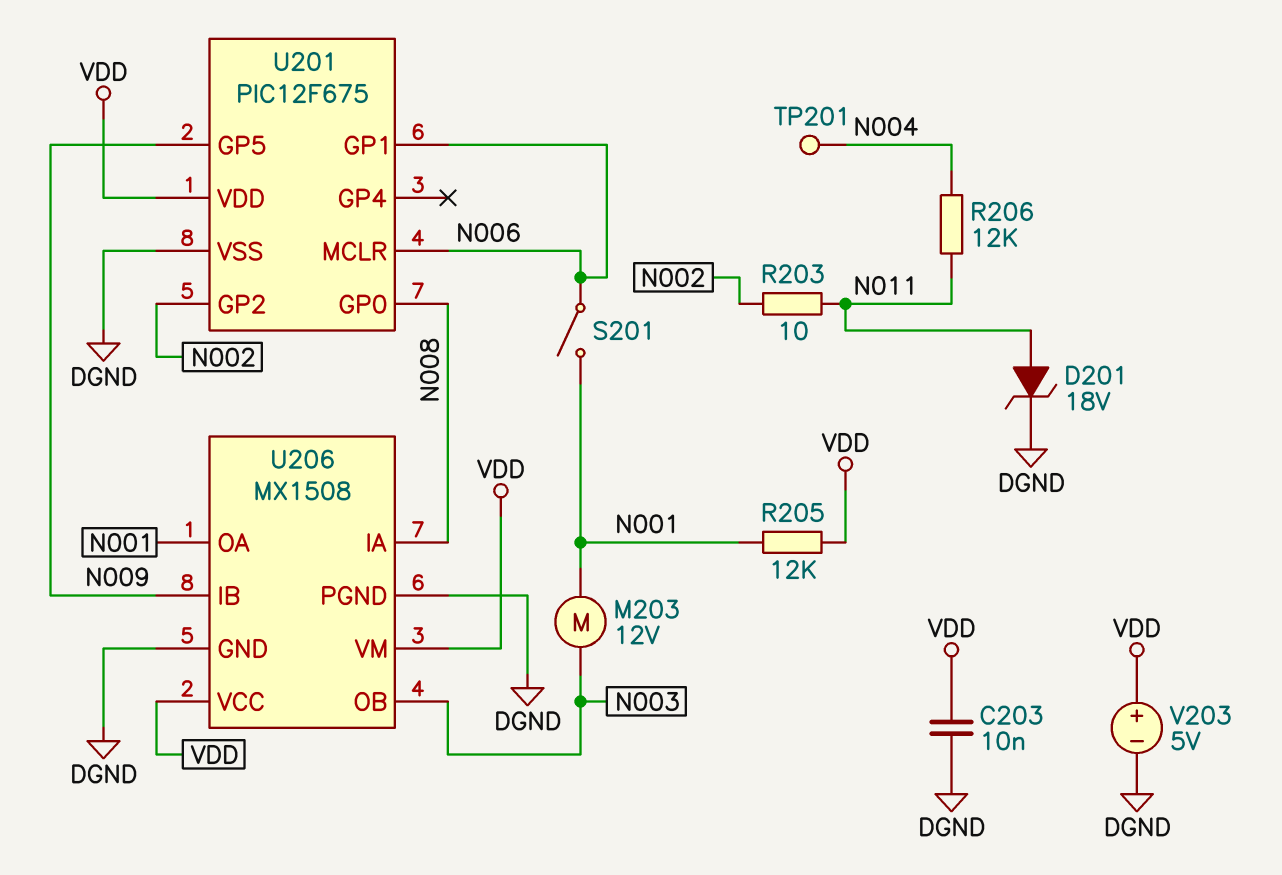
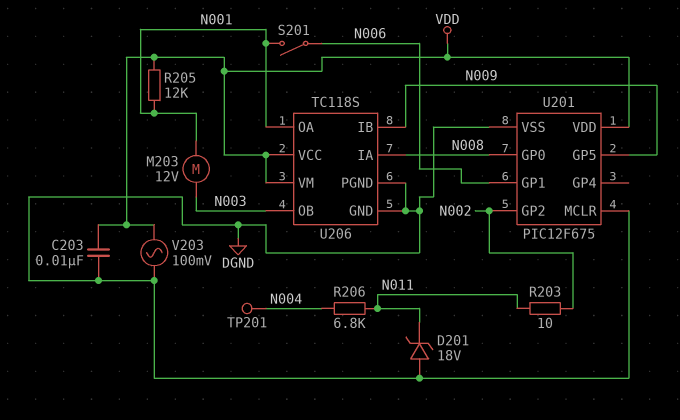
D201: zener 18V (A N011, K DGND) -> zener 18V (A DGND, K N011)
R206: 12k (N004, N011) -> 6.8k (N004, N011)
U201 pin MCLR: N006 -> DGND
U206: MX1508 -> TC118S
V203: 5V (plus VDD, minus DGND) -> AC 100mV (DGND, VDD)

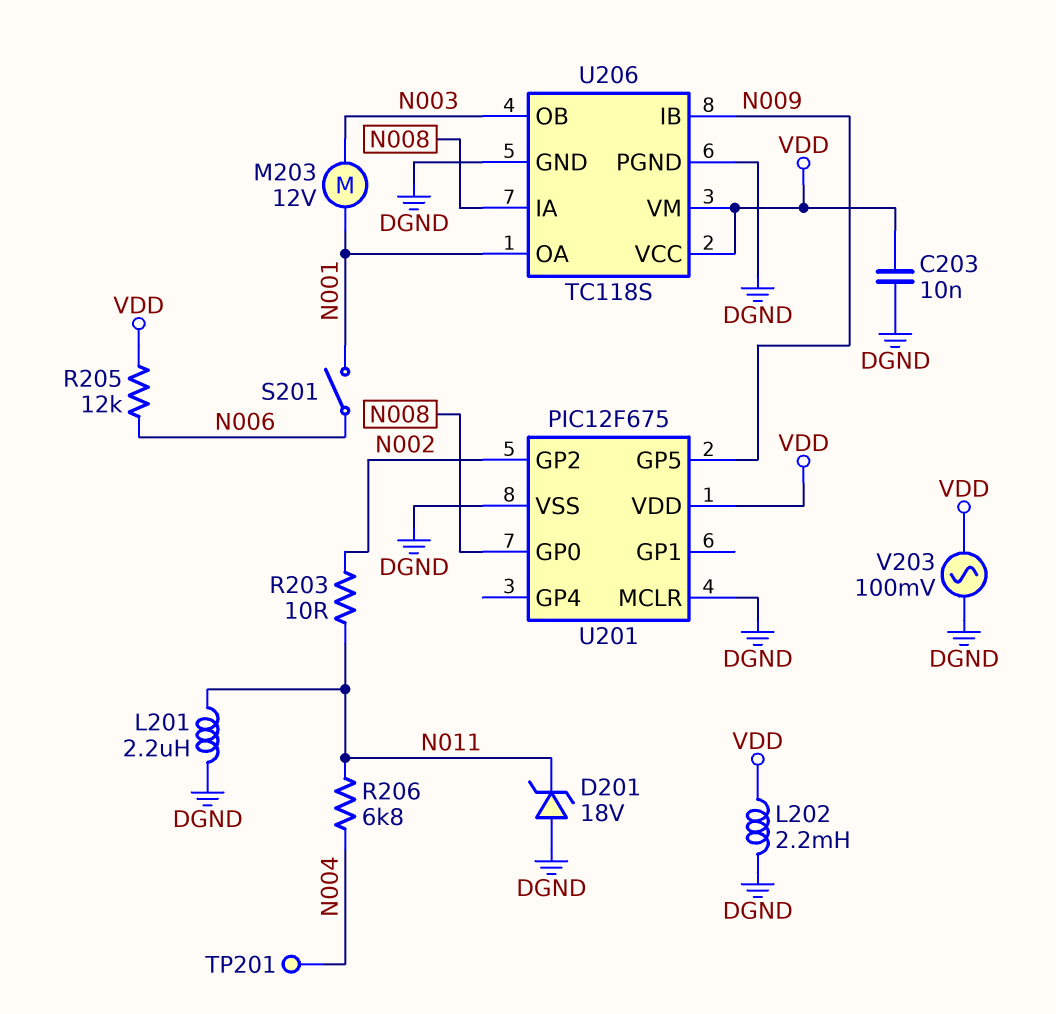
L201: none -> 2.2uH (DGND, N011)
L202: none -> 2.2mH (DGND, VDD)
R205: 12k (N001, VDD) -> 12k (N006, VDD)
U201 pin GP1: N006 -> none

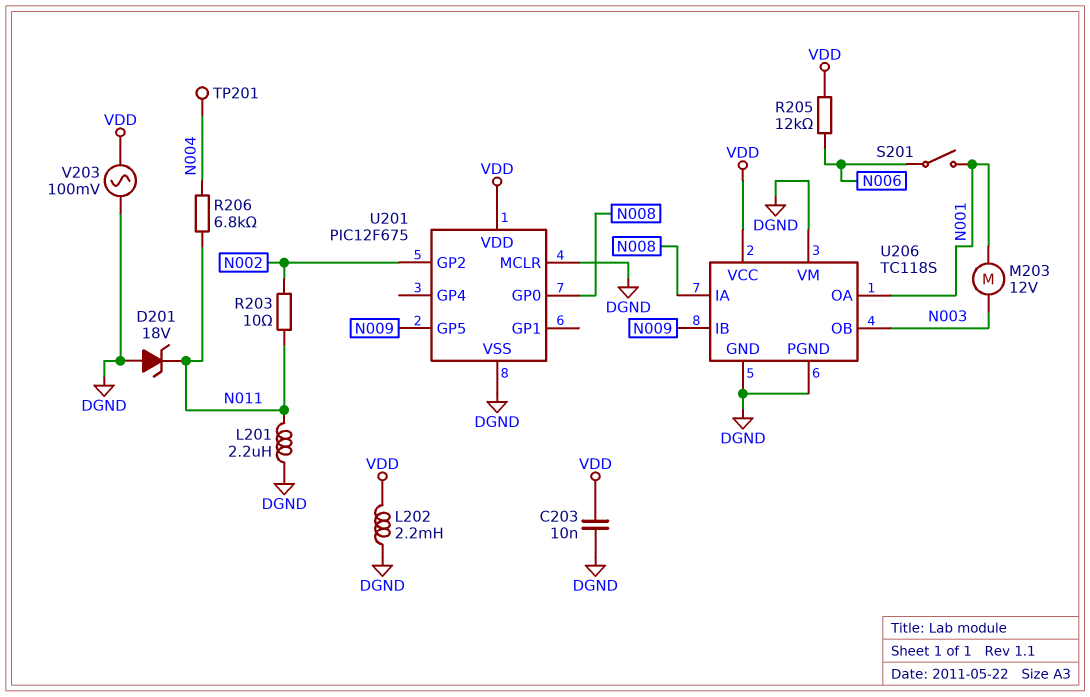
U206 pin VM: VDD -> DGND

